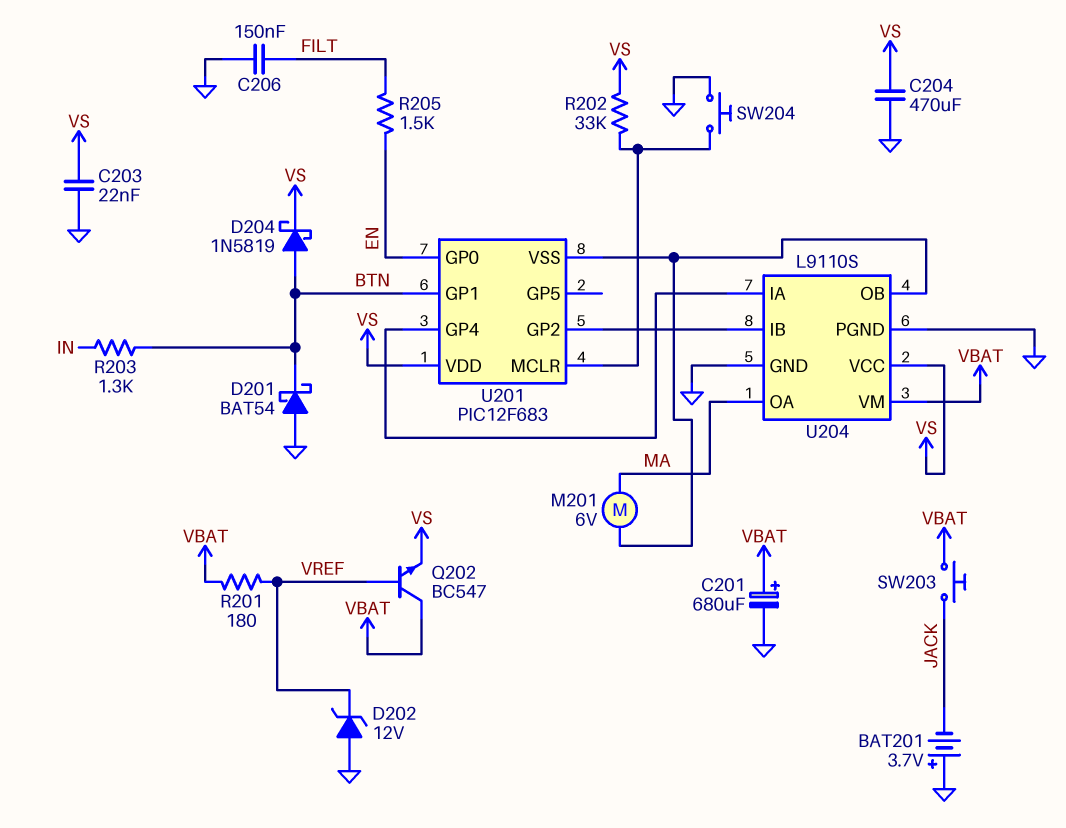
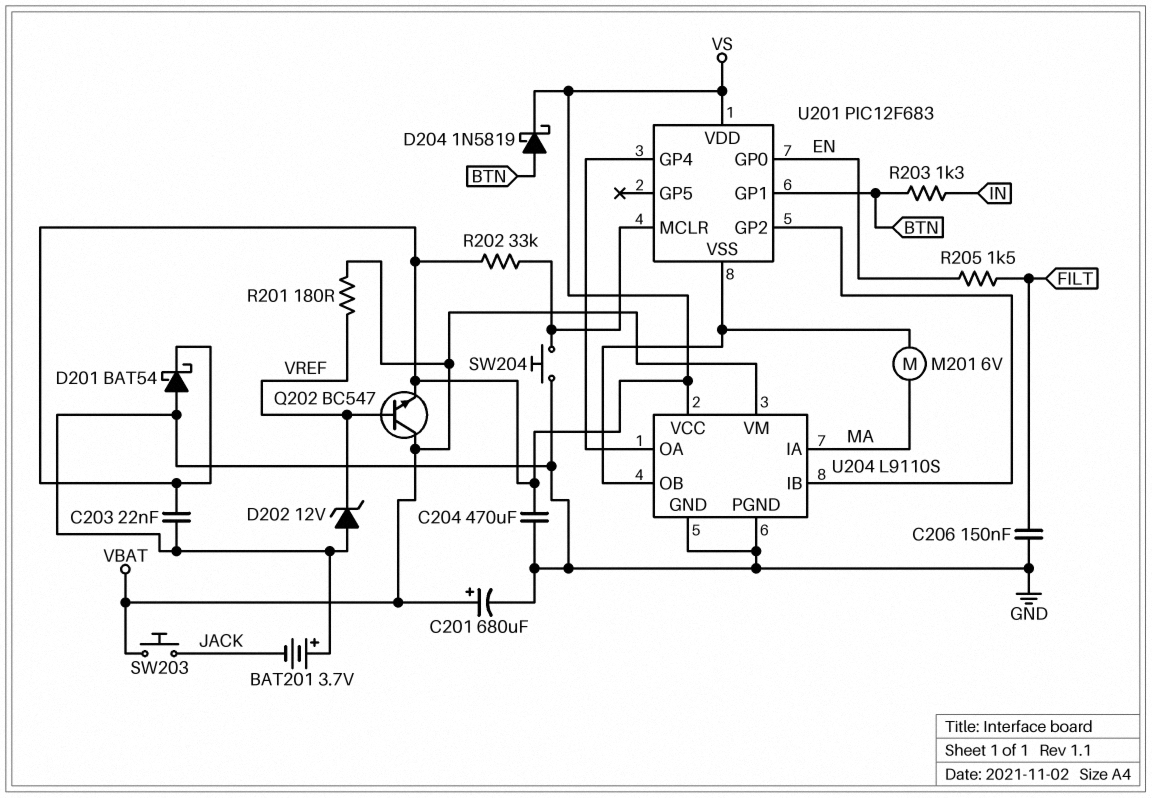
D201: schottky BAT54 (A GND, K BTN) -> schottky BAT54 (A GND, K VS)
U204 pin IA: U201/GP4 -> MA
U204 pin OA: MA -> U201/GP4

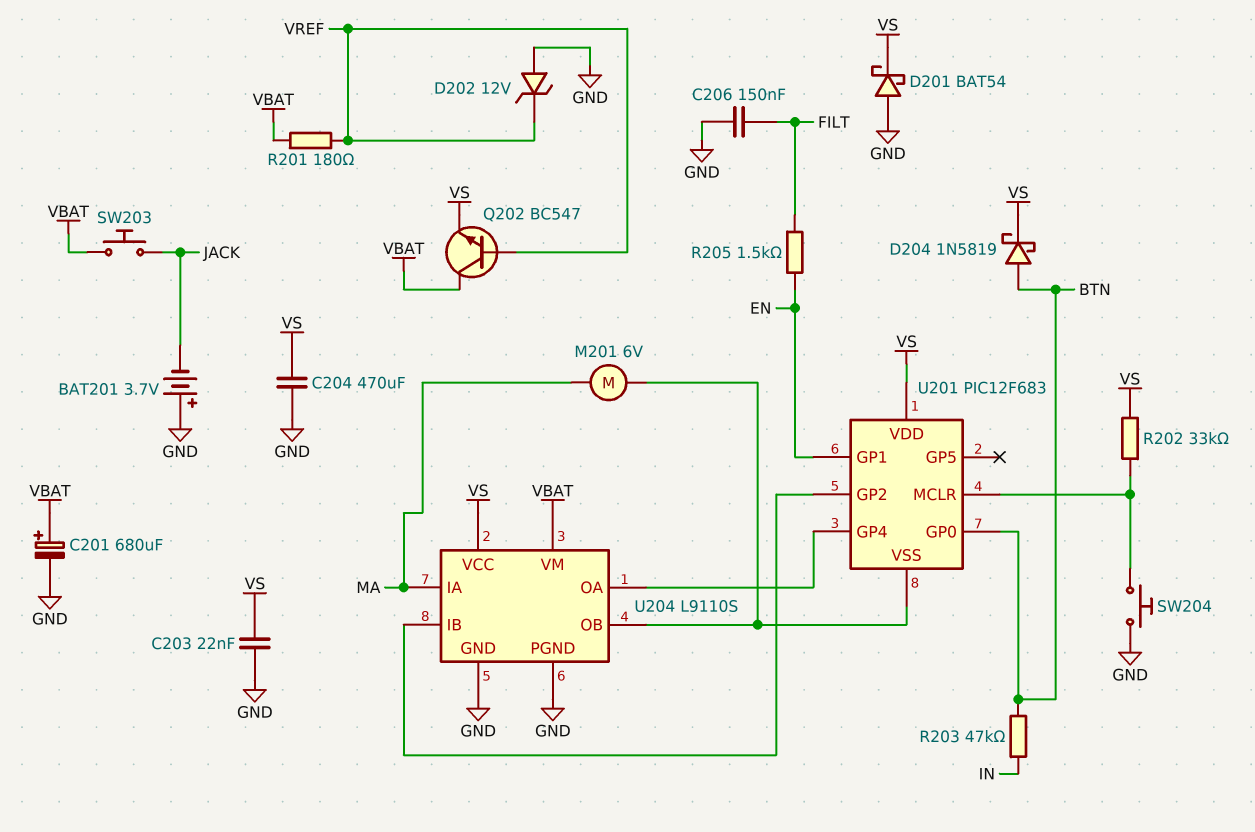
R203: 1.3k (BTN, IN) -> 47k (BTN, IN)
U201 pin GP0: EN -> BTN
U201 pin GP1: BTN -> EN

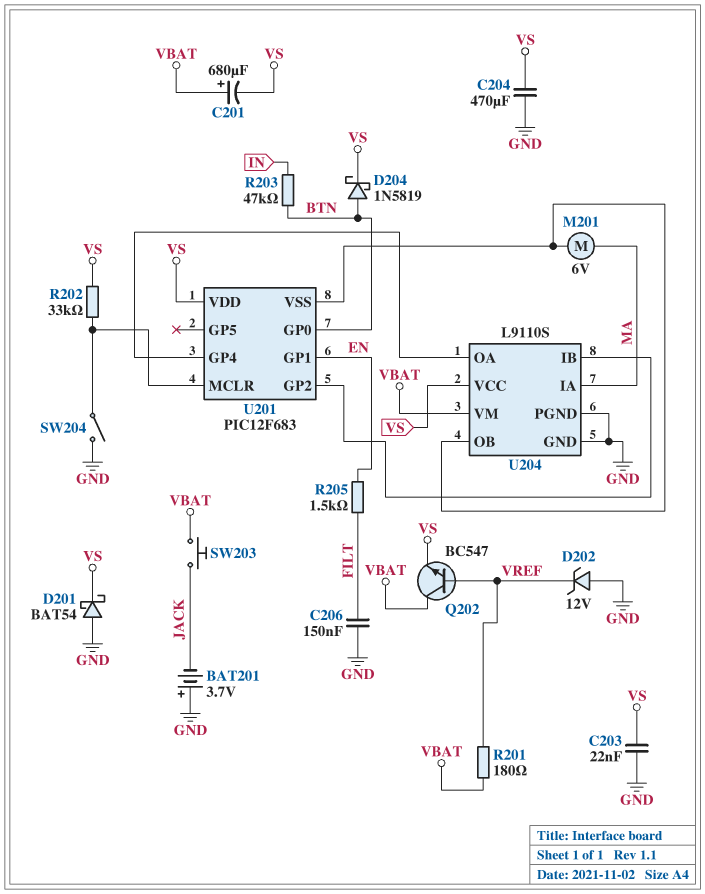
C201: 680uF (plus VBAT, minus GND) -> 680uF (plus VBAT, minus VS)
SW204: button (GND, U201/MCLR) -> switch (GND, U201/MCLR)

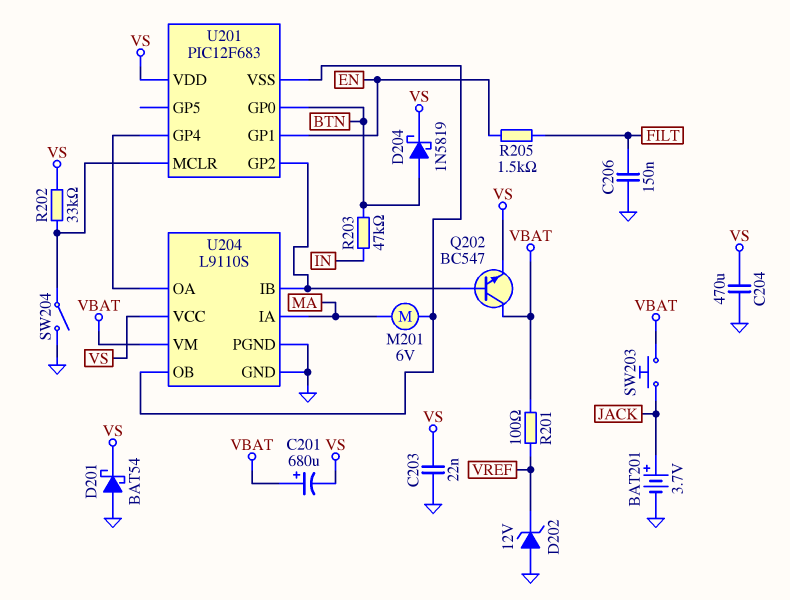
BAT201: 3.7V (plus GND, minus JACK) -> 3.7V (plus JACK, minus GND)
Q202: NPN BC547 (B VREF, C VBAT, E VS) -> NPN BC547 (B U201/GP2, C VBAT, E VS)
R201: 180 (VBAT, VREF) -> 100 (VBAT, VREF)

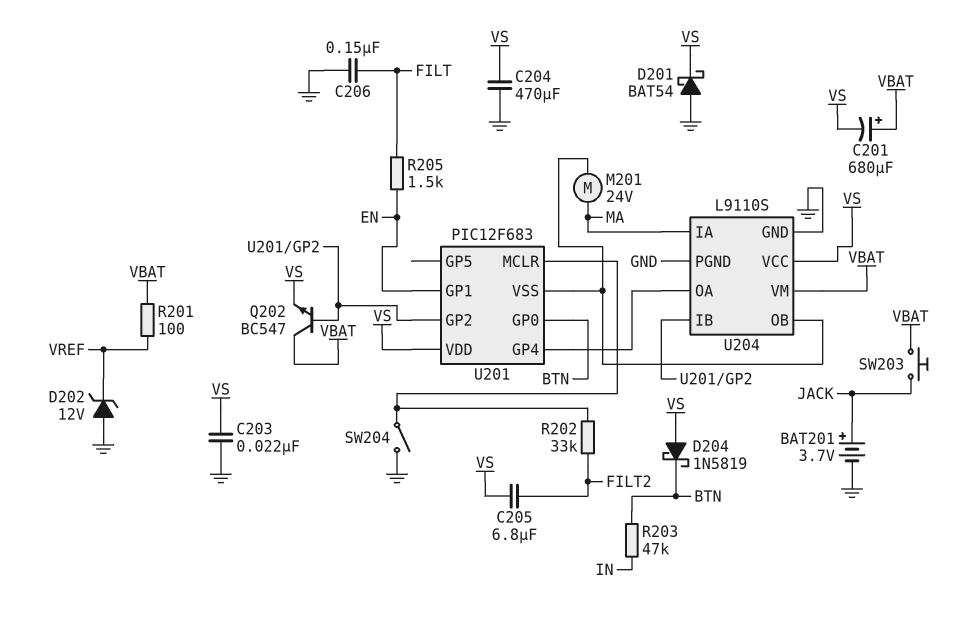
C205: none -> 6.8uF (FILT2, VS)
D204: schottky 1N5819 (A BTN, K VS) -> schottky 1N5819 (A VS, K BTN)
M201: motor 6V (MA, U201/VSS) -> motor 24V (MA, U201/VSS)
R202: 33k (U201/MCLR, VS) -> 33k (FILT2, U201/MCLR)

